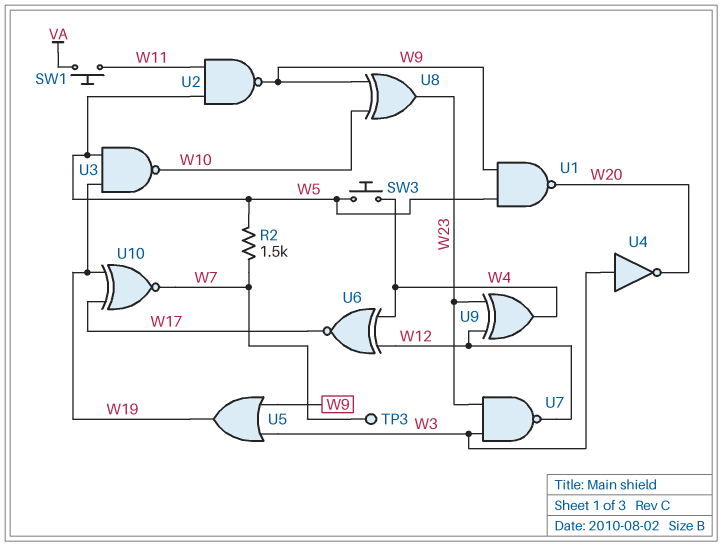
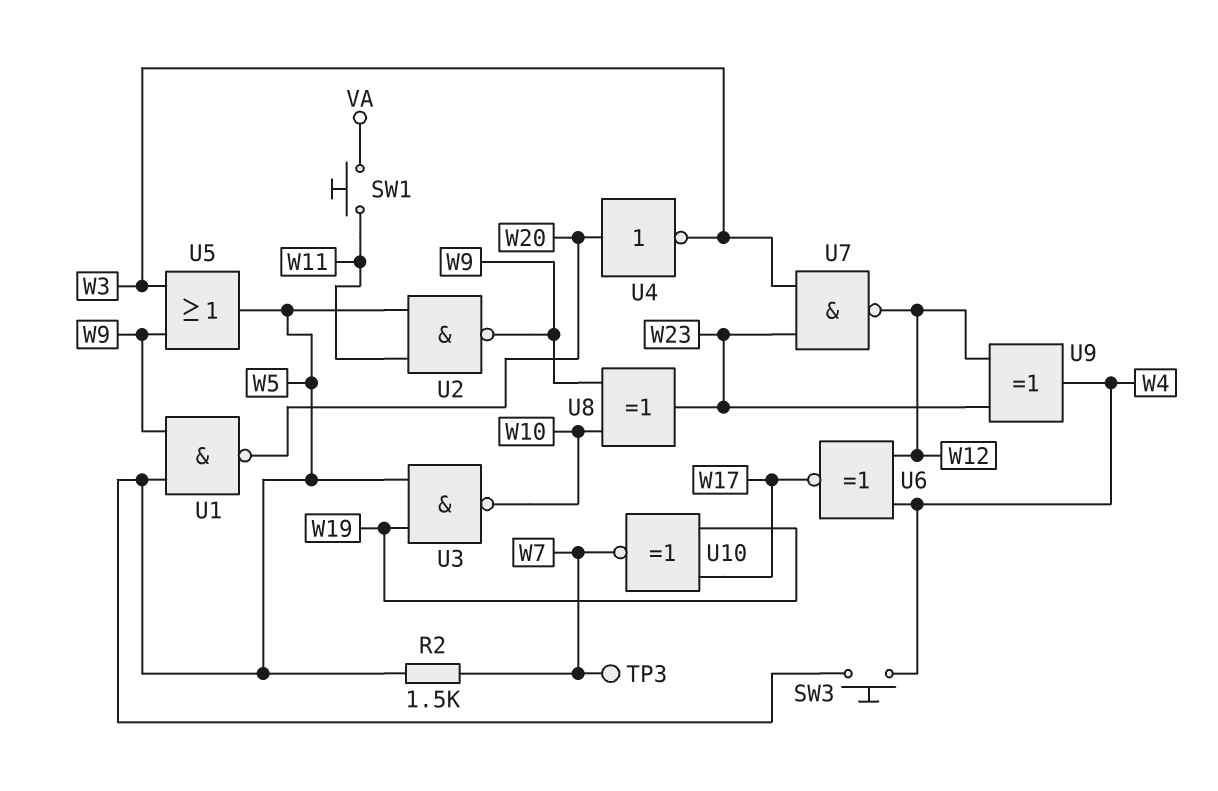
U4: NOT (in W3, out W20) -> NOT (in W20, out W3)
U5: OR (in W3, in W9, out W19) -> OR (in W3, in W9, out W5)

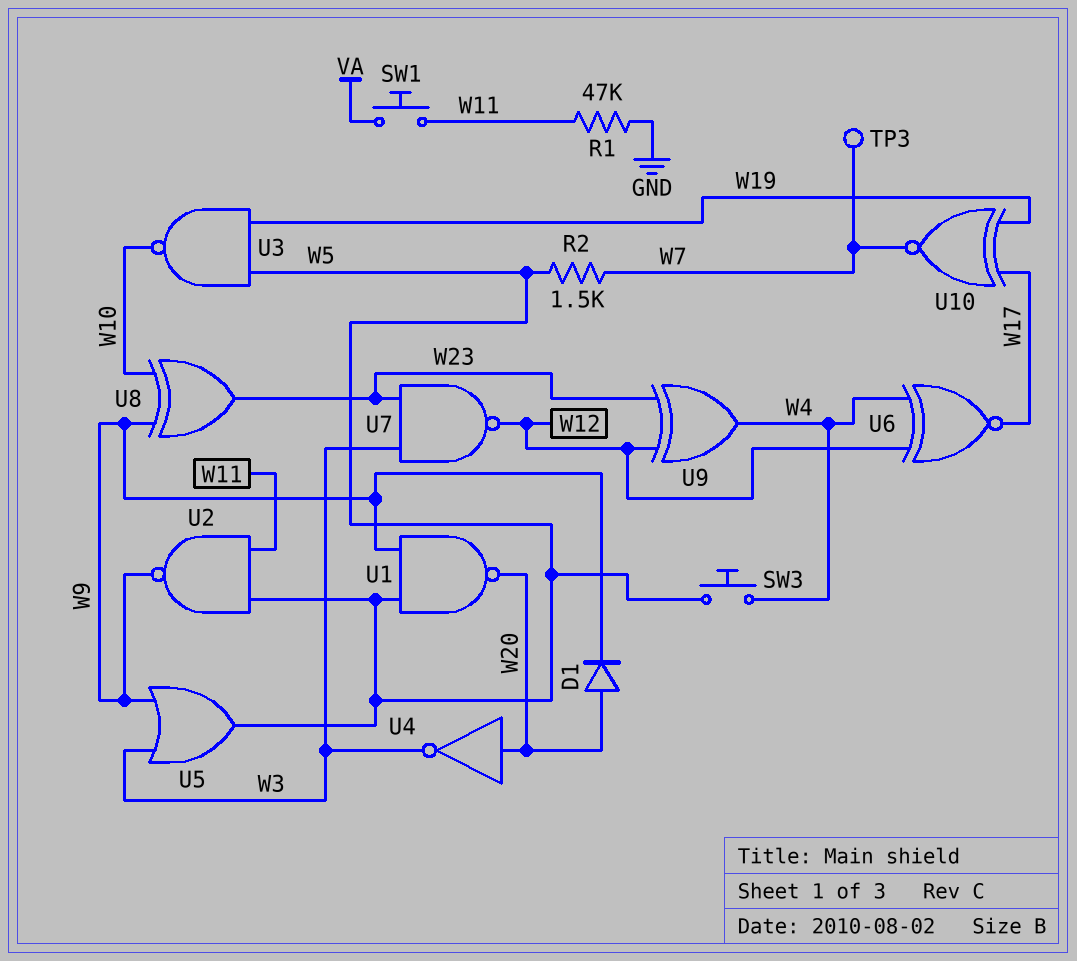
D1: none -> diode (A W20, K W9)
R1: none -> 47k (GND, W11)

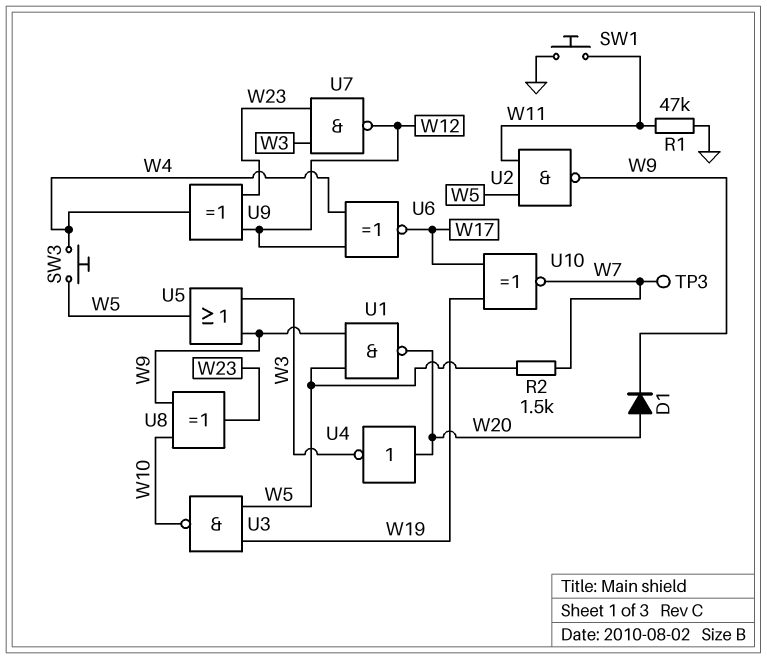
SW1: button (VA, W11) -> button (GND, W11)

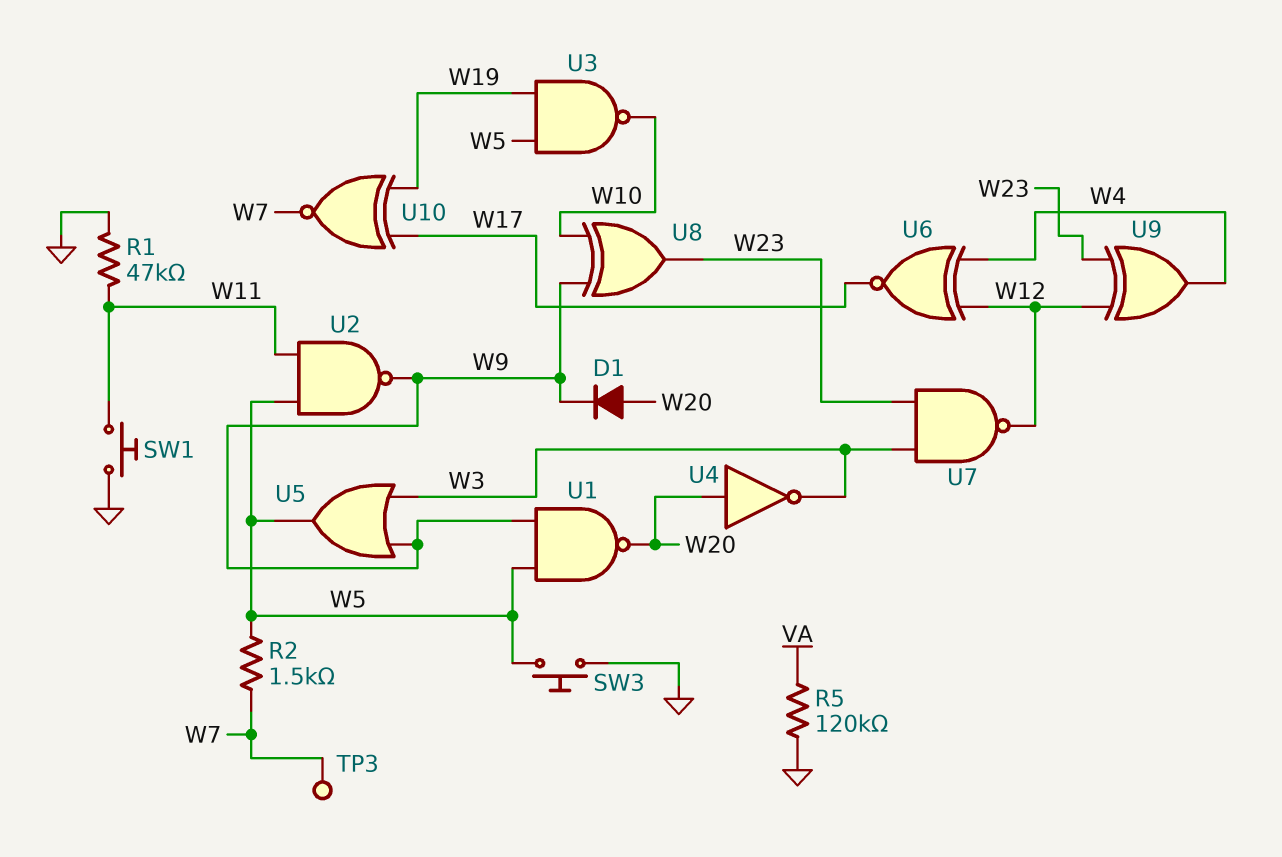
R5: none -> 120k (GND, VA)
SW3: button (W4, W5) -> button (GND, W5)

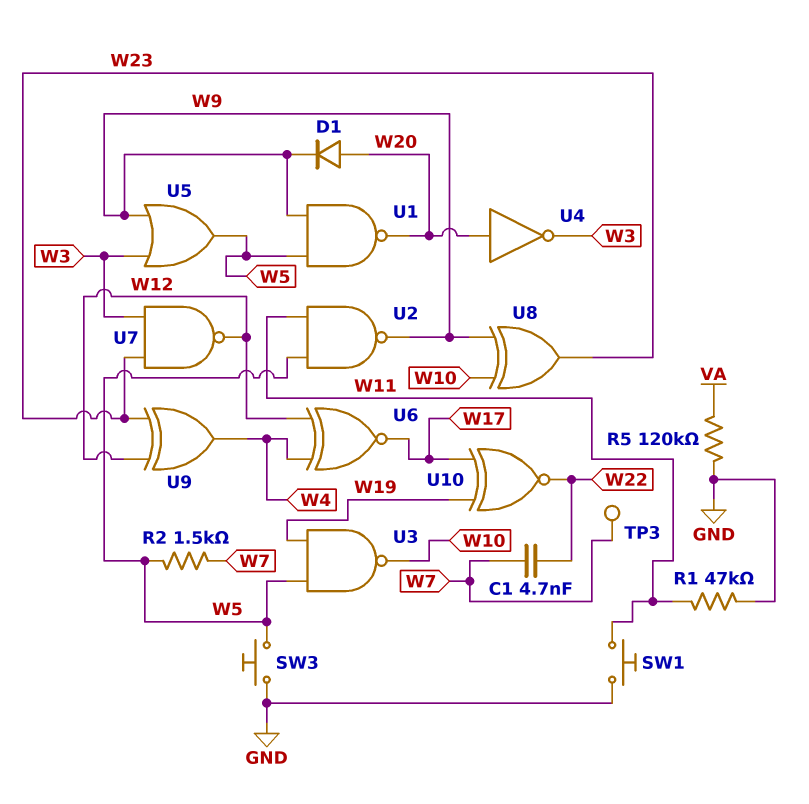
C1: none -> 4.7nF (W7, W22)
U10: XNOR (in W17, in W19, out W7) -> XNOR (in W17, in W19, out W22)

